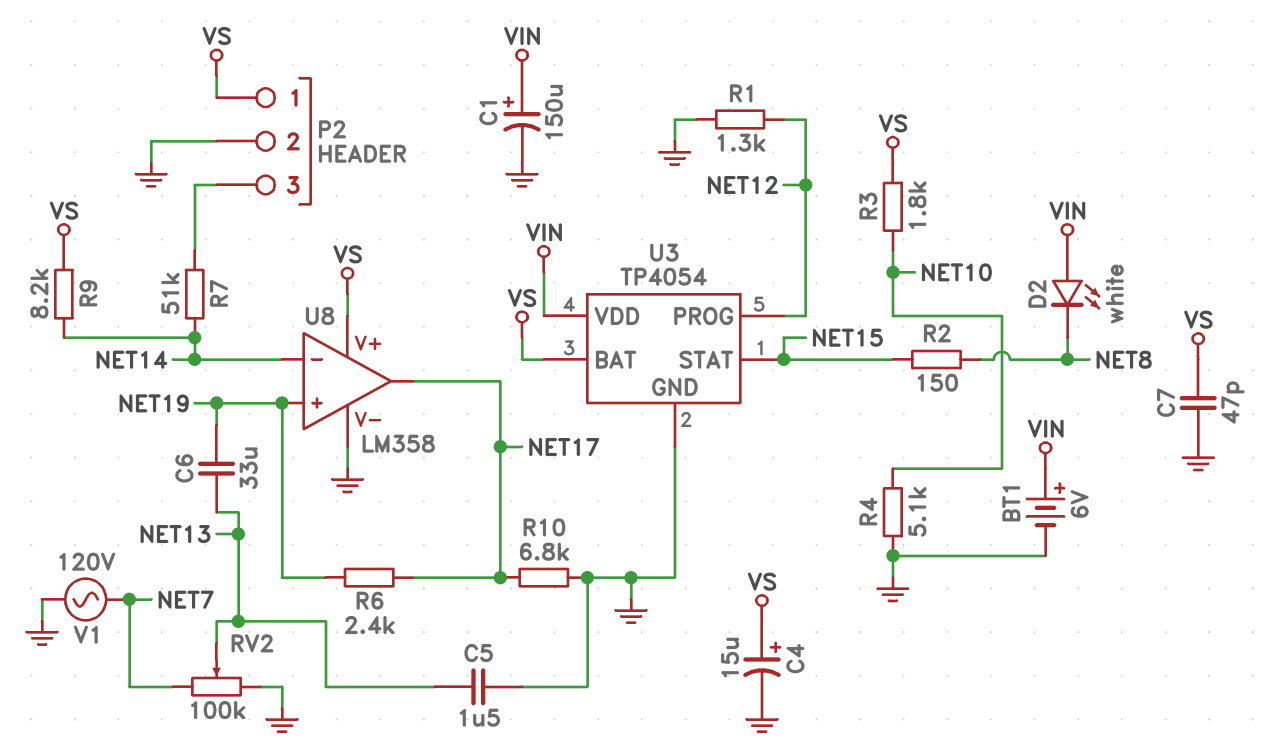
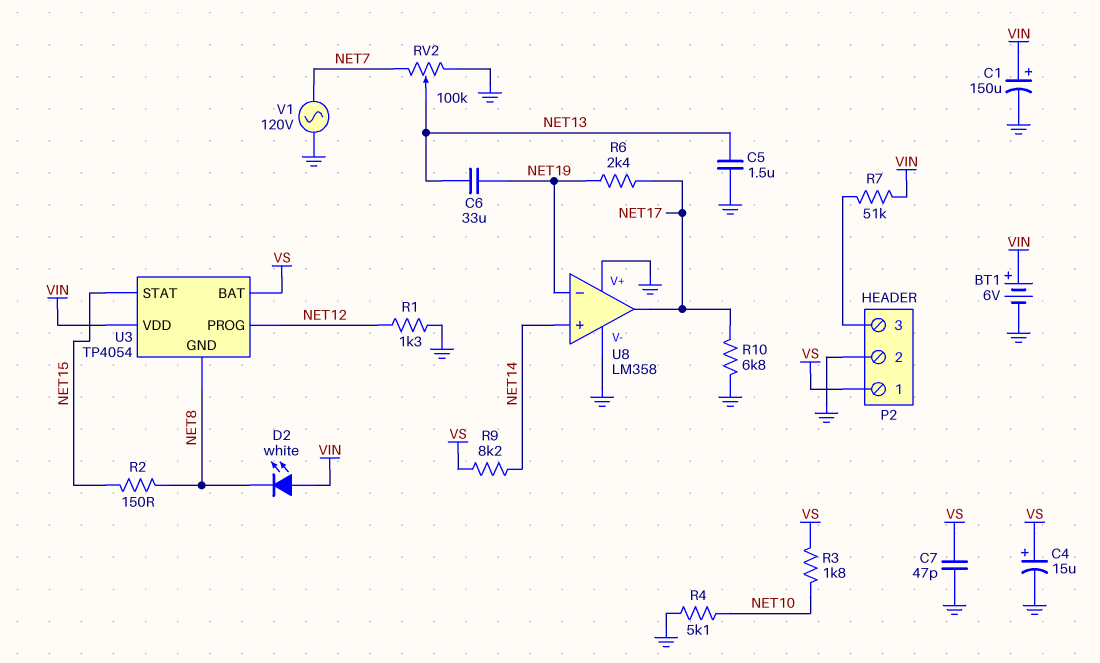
R7: 51k (NET14, P2/3) -> 51k (P2/3, VIN)
U3 pin GND: GND -> NET8
U8 pin V+: VS -> GND
U8 pin in+: NET19 -> NET14
U8 pin in-: NET14 -> NET19

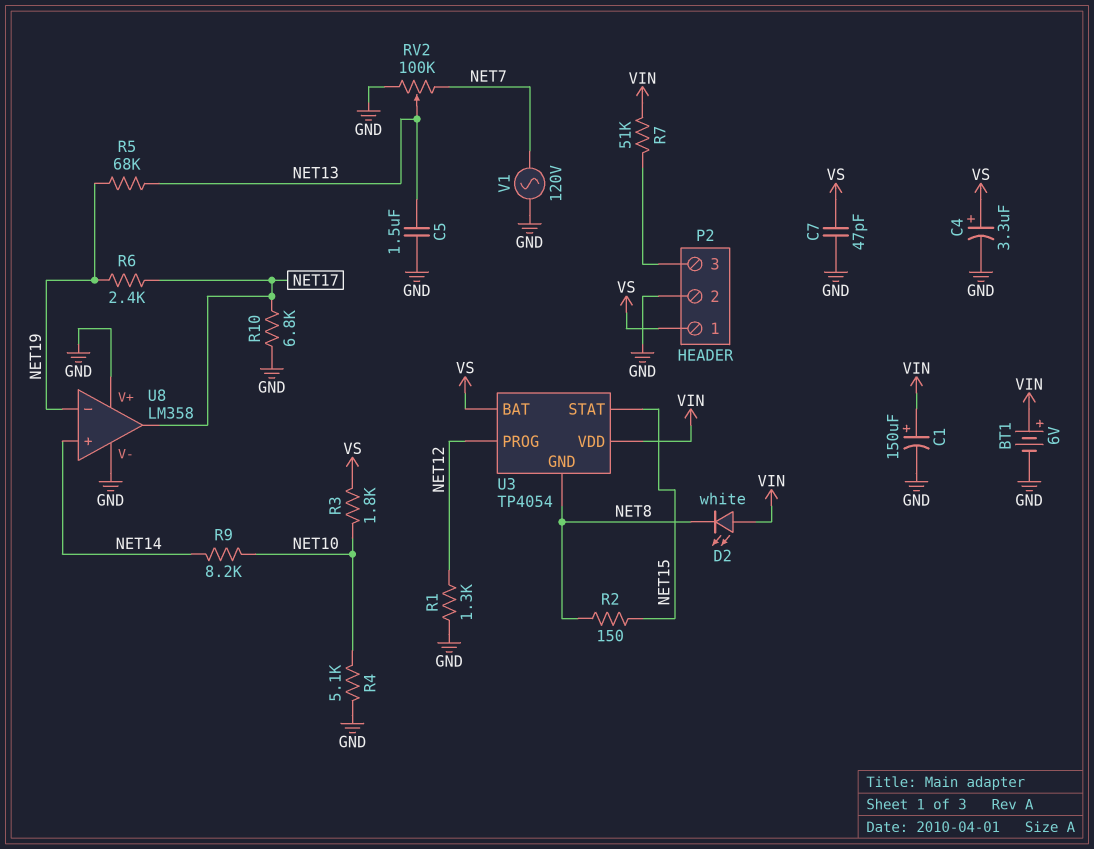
C4: 15uF (plus VS, minus GND) -> 3.3uF (plus VS, minus GND)
C6: 33uF (NET13, NET19) -> none
R5: none -> 68k (NET13, NET19)
R9: 8.2k (NET14, VS) -> 8.2k (NET10, NET14)

